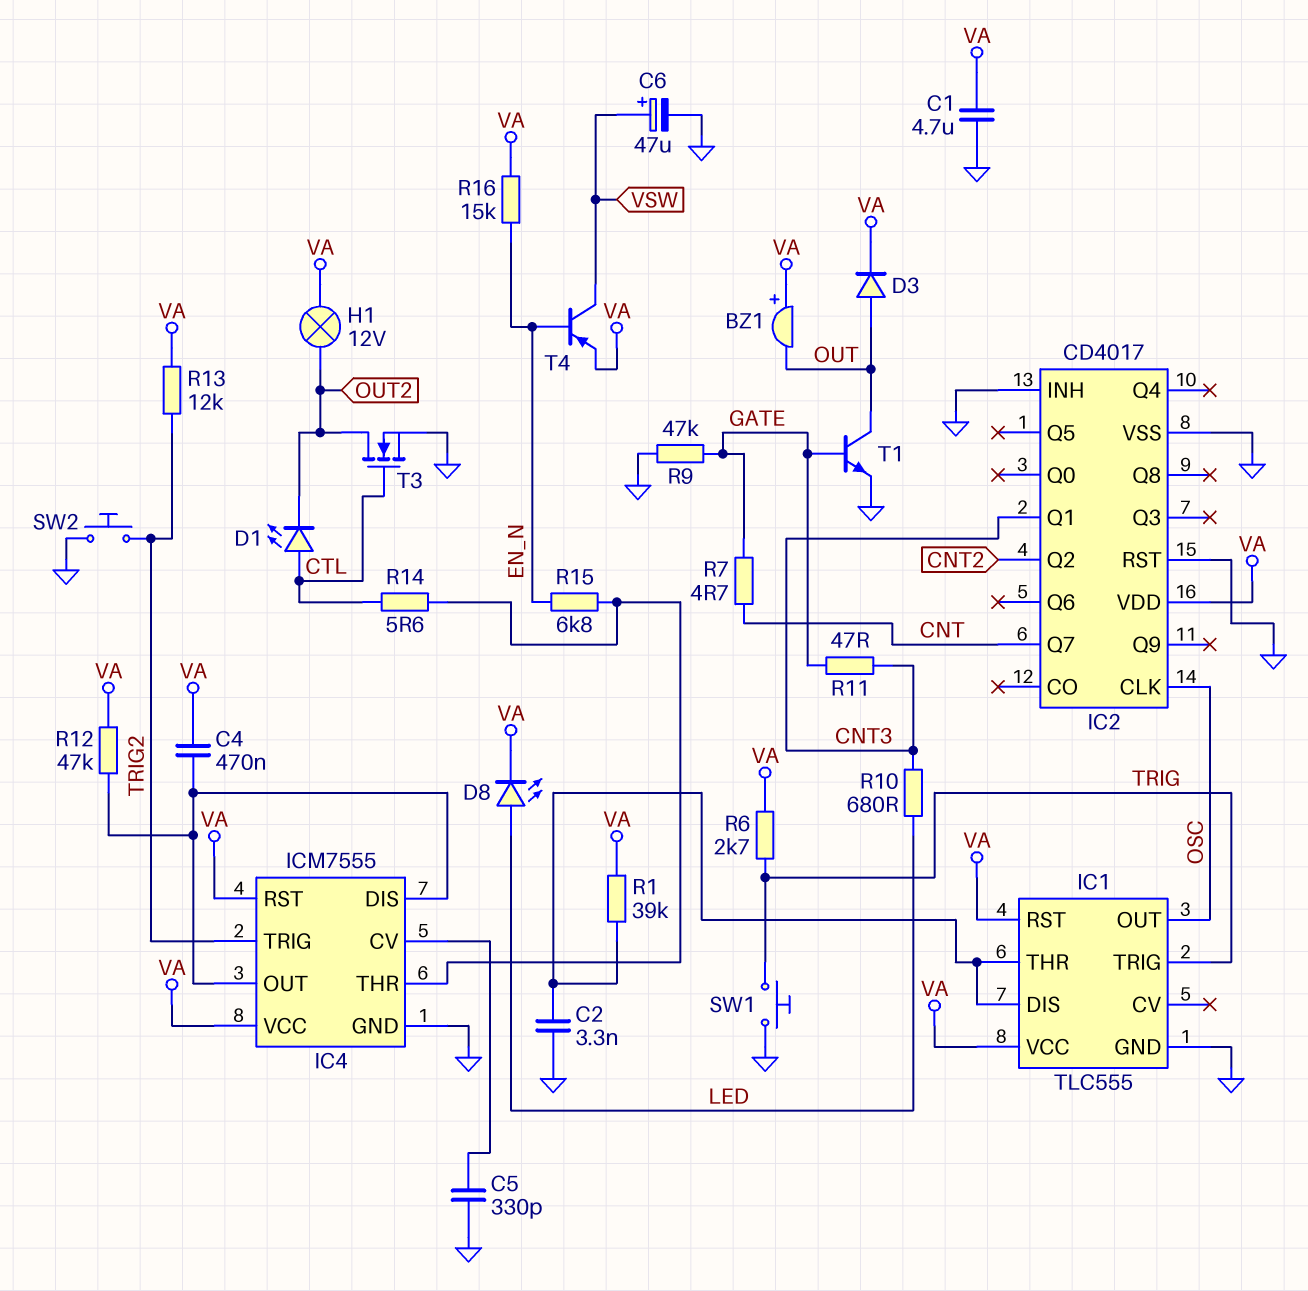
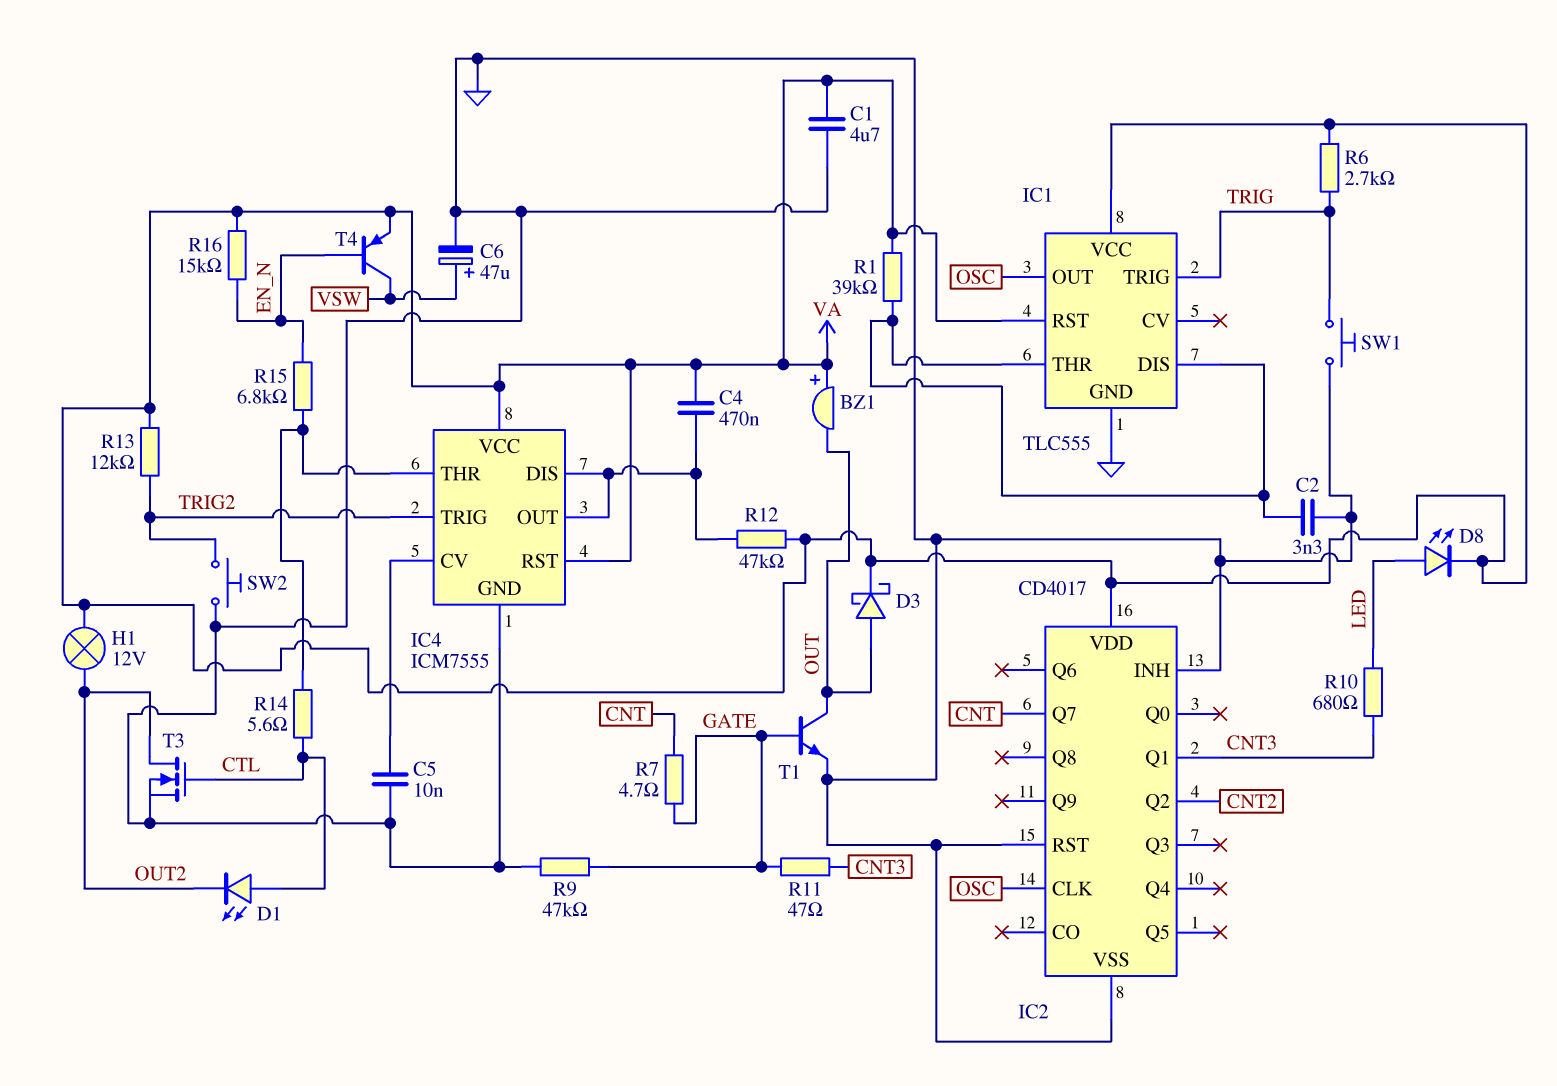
C5: 330pF (GND, IC4/CV) -> 10nF (GND, IC4/CV)
D3: diode (A OUT, K VA) -> schottky (A OUT, K VA)

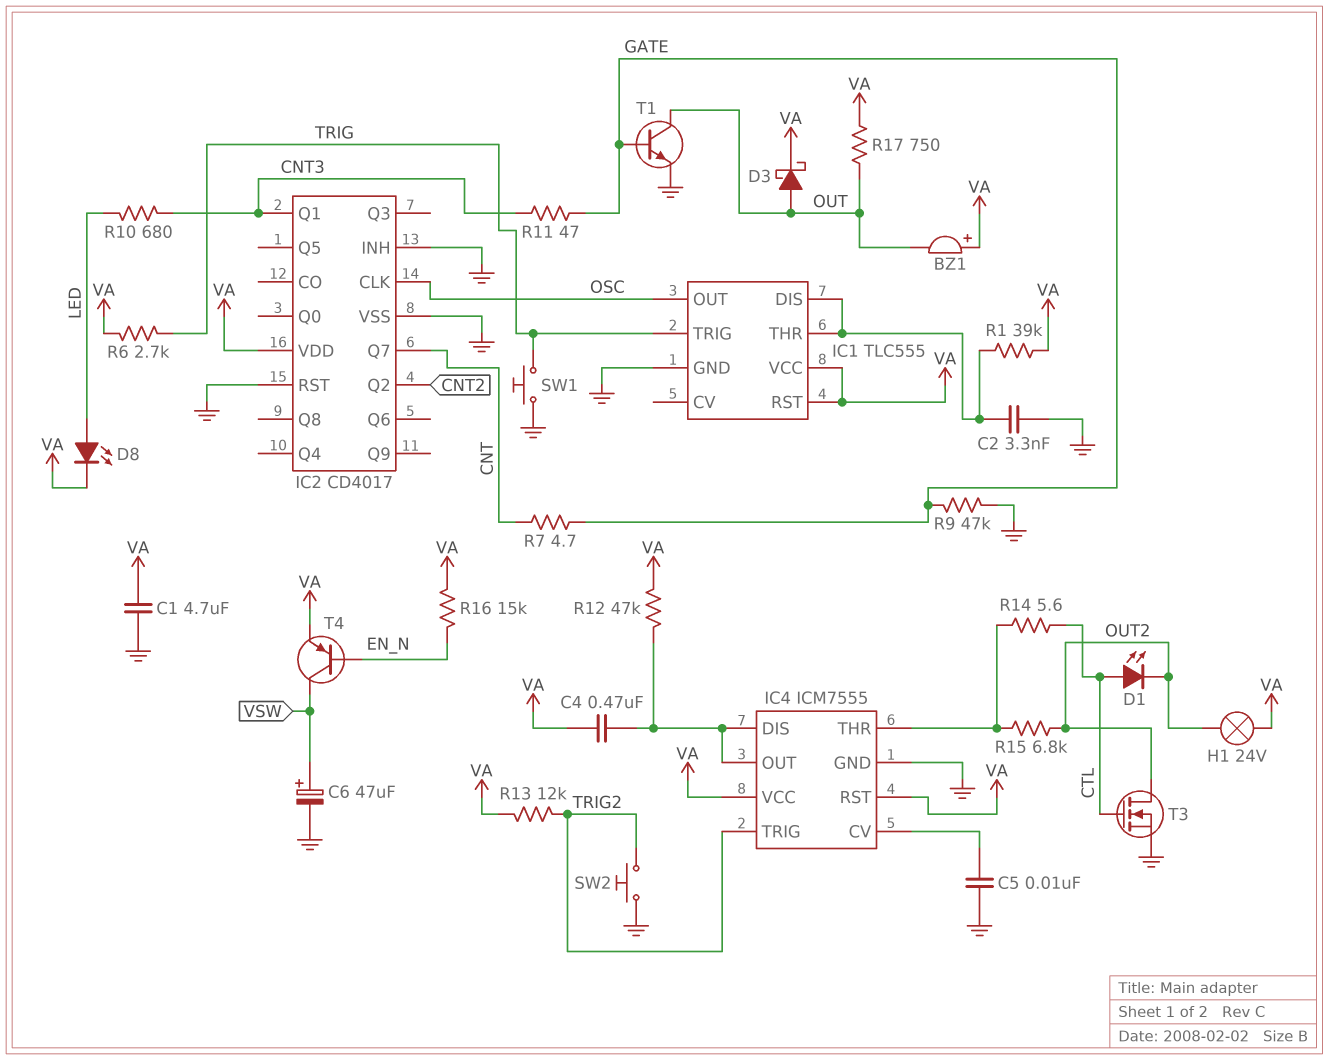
H1: lamp 12V (OUT2, VA) -> lamp 24V (OUT2, VA)
R15: 6.8k (EN_N, IC4/THR) -> 6.8k (IC4/THR, OUT2)
R17: none -> 750 (OUT, VA)

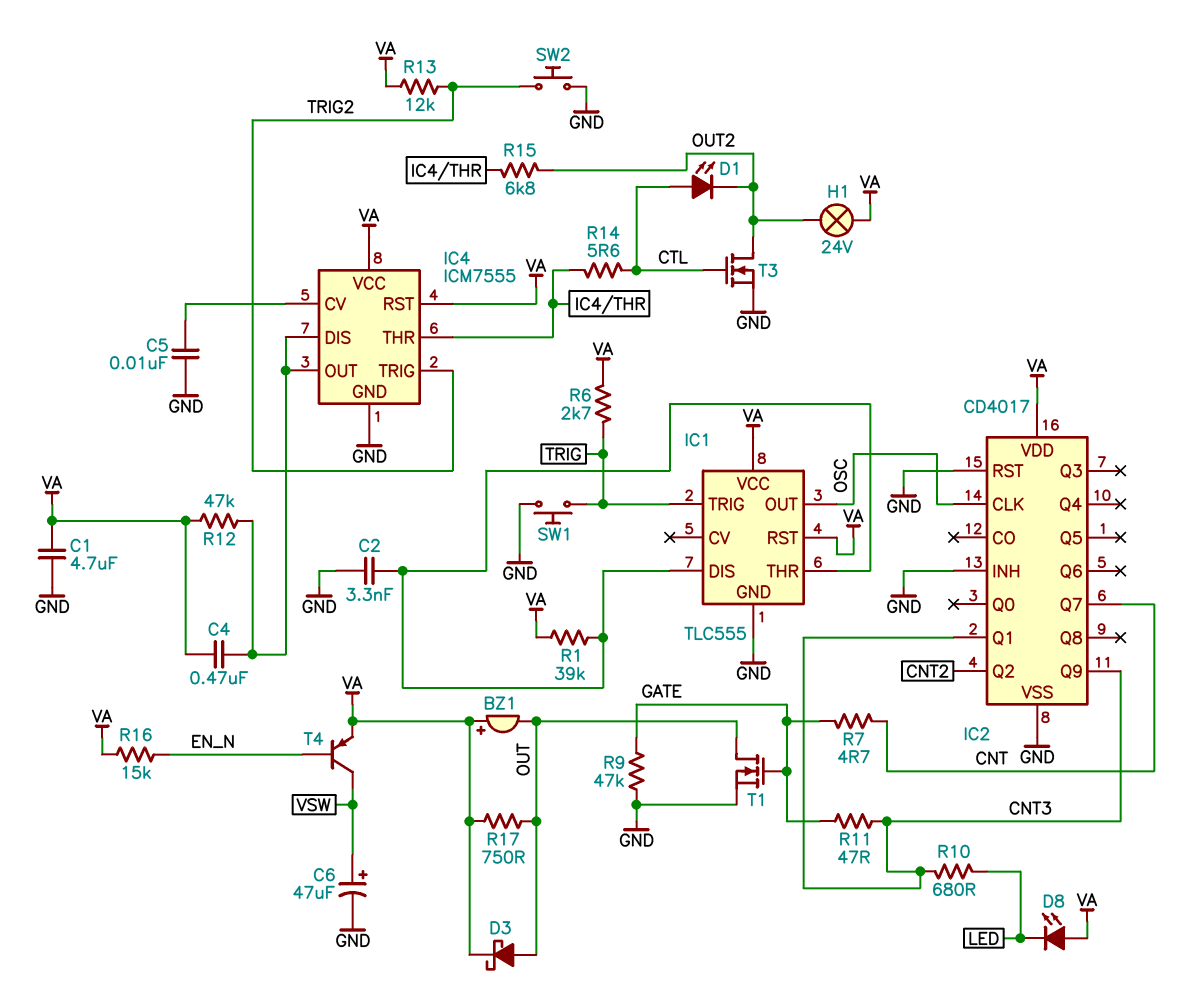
D8: LED (A LED, K VA) -> LED (A VA, K LED)
IC2 pin Q9: none -> CNT3
T1: NPN (B GATE, C OUT, E GND) -> NMOS (G GATE, D OUT, S GND)

